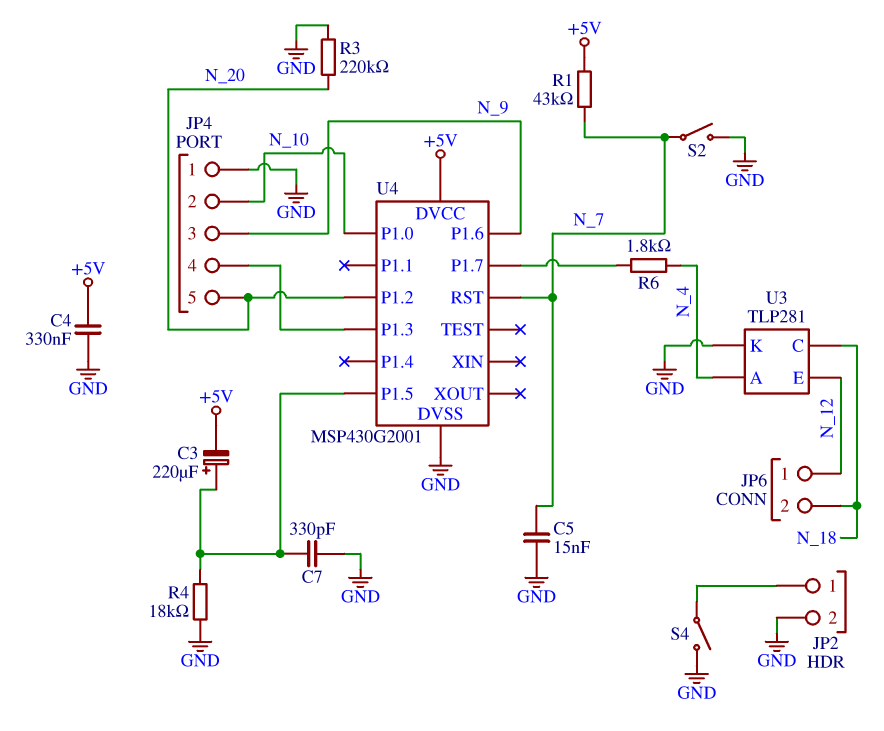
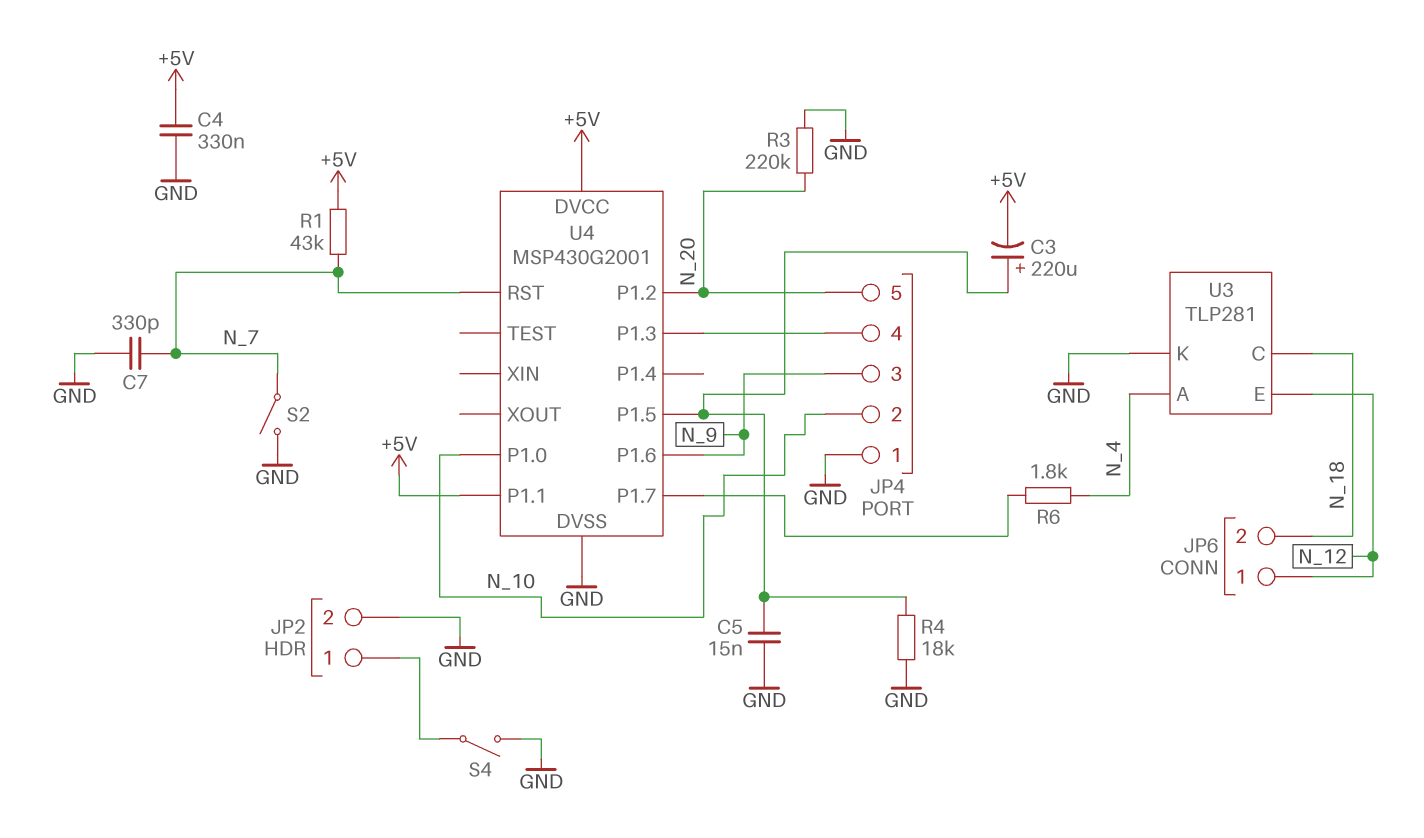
C5: 15nF (GND, N_7) -> 15nF (GND, U4/P1.5)
C7: 330pF (GND, U4/P1.5) -> 330pF (GND, N_7)
U4 pin P1.1: none -> +5V

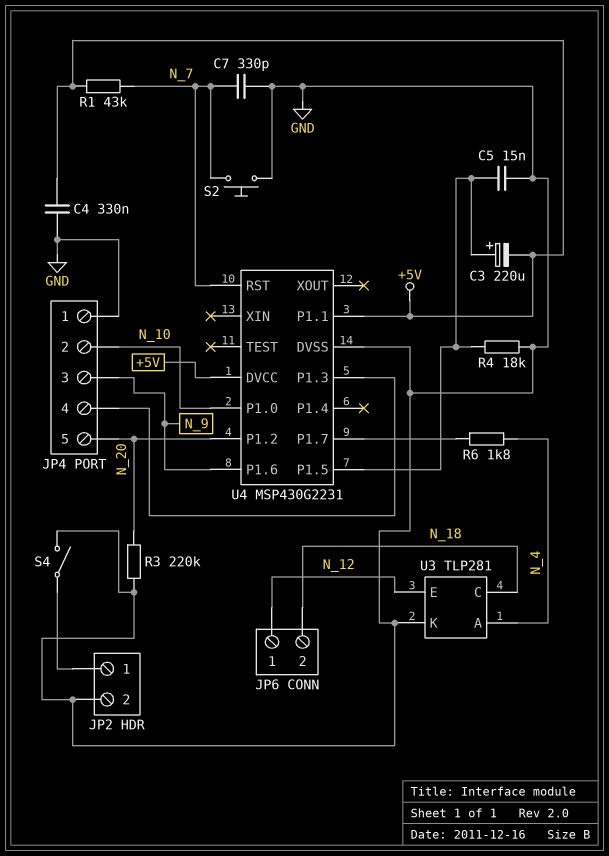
S2: switch (GND, N_7) -> button (GND, N_7)
U4: MSP430G2001 -> MSP430G2231

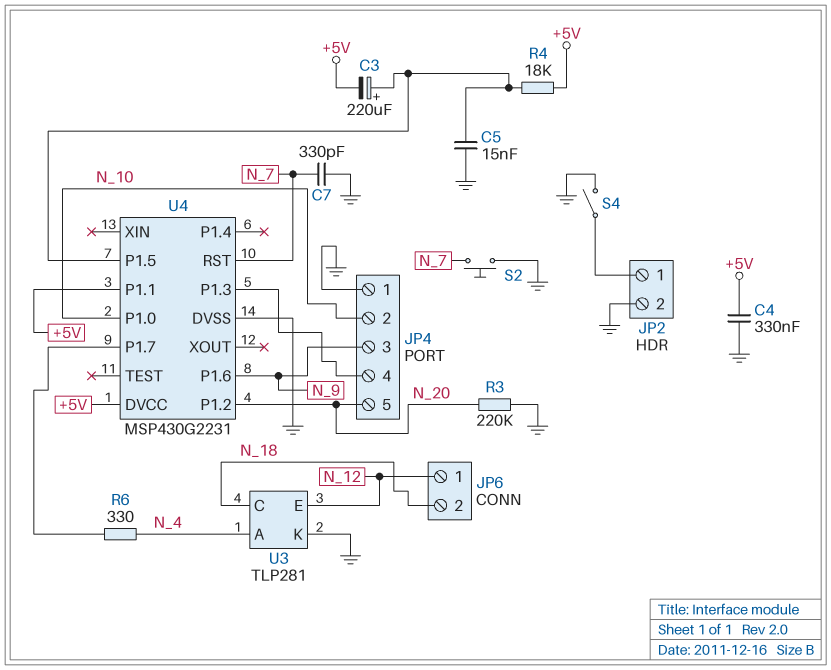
R1: 43k (+5V, N_7) -> none
R4: 18k (GND, U4/P1.5) -> 18k (+5V, U4/P1.5)
R6: 1.8k (N_4, U4/P1.7) -> 330 (N_4, U4/P1.7)

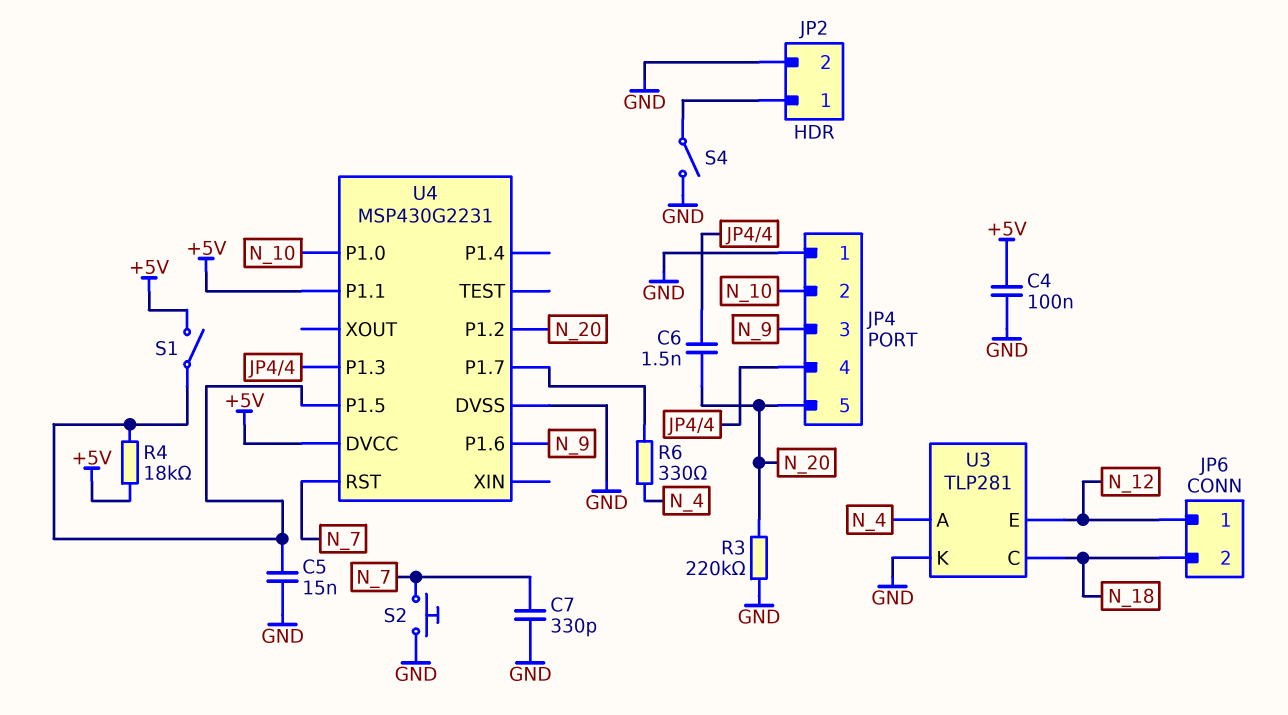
C3: 220uF (plus U4/P1.5, minus +5V) -> none
C4: 330nF (+5V, GND) -> 100nF (+5V, GND)
C6: none -> 1.5nF (JP4/4, N_20)
S1: none -> switch (+5V, U4/P1.5)

